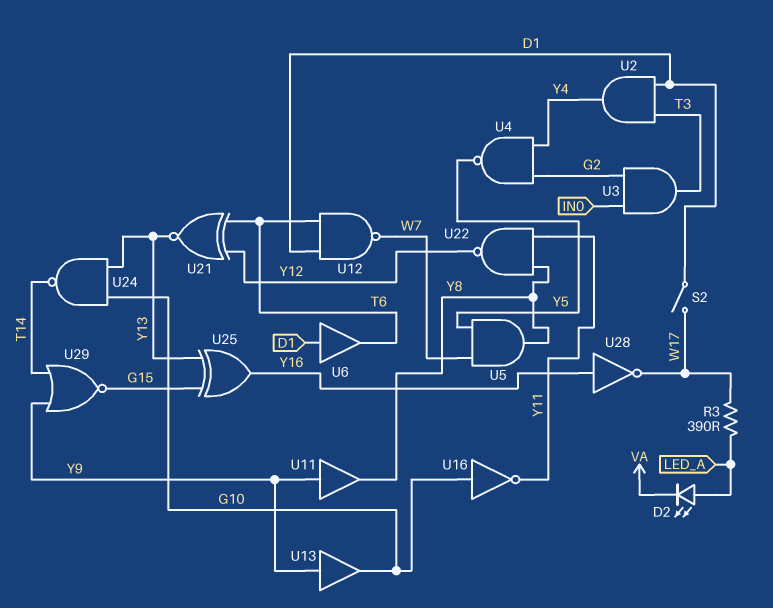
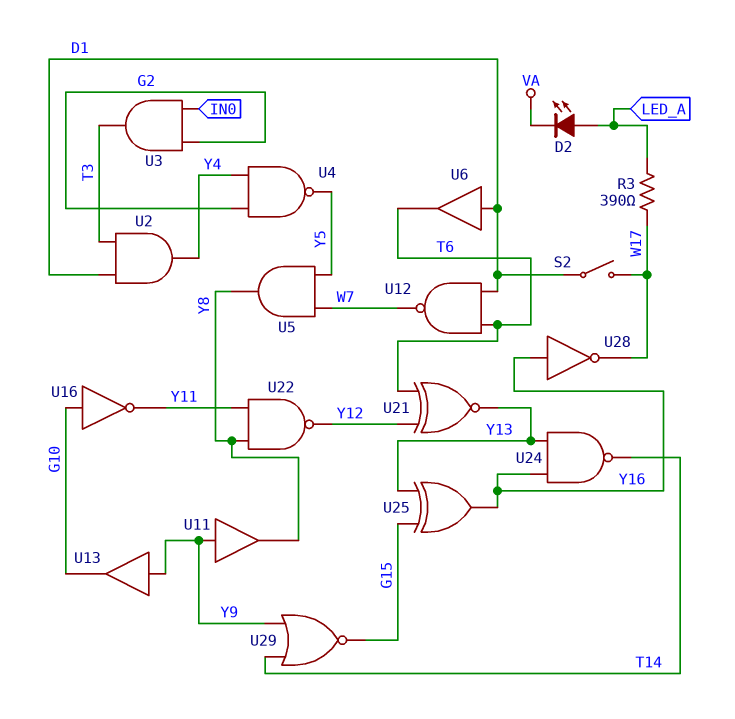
U24: NAND (in G10, in Y13, out T14) -> NAND (in Y13, in Y16, out T14)

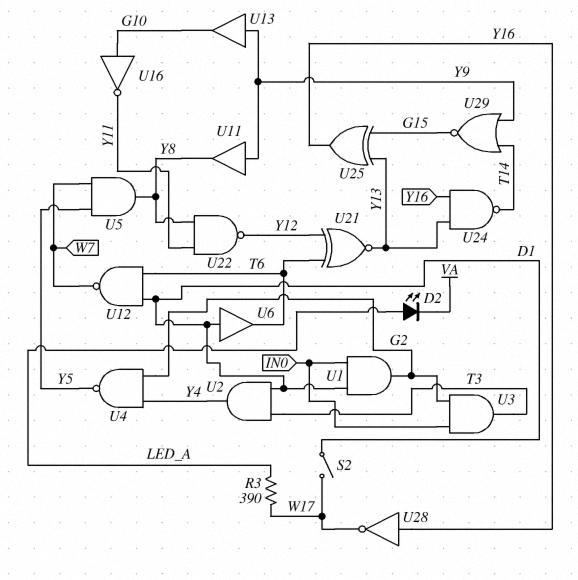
U1: none -> AND (in D1, in IN0, out G2)

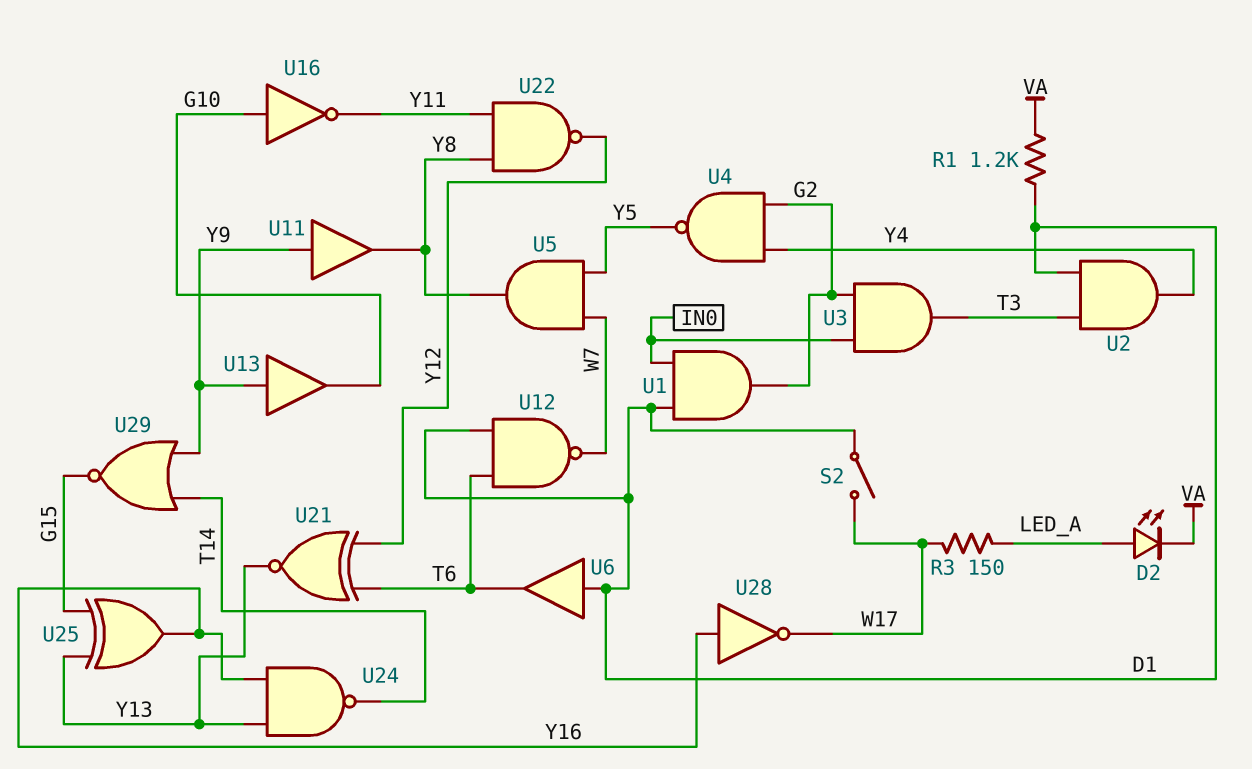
R1: none -> 1.2k (D1, VA)
R3: 390 (LED_A, W17) -> 150 (LED_A, W17)

